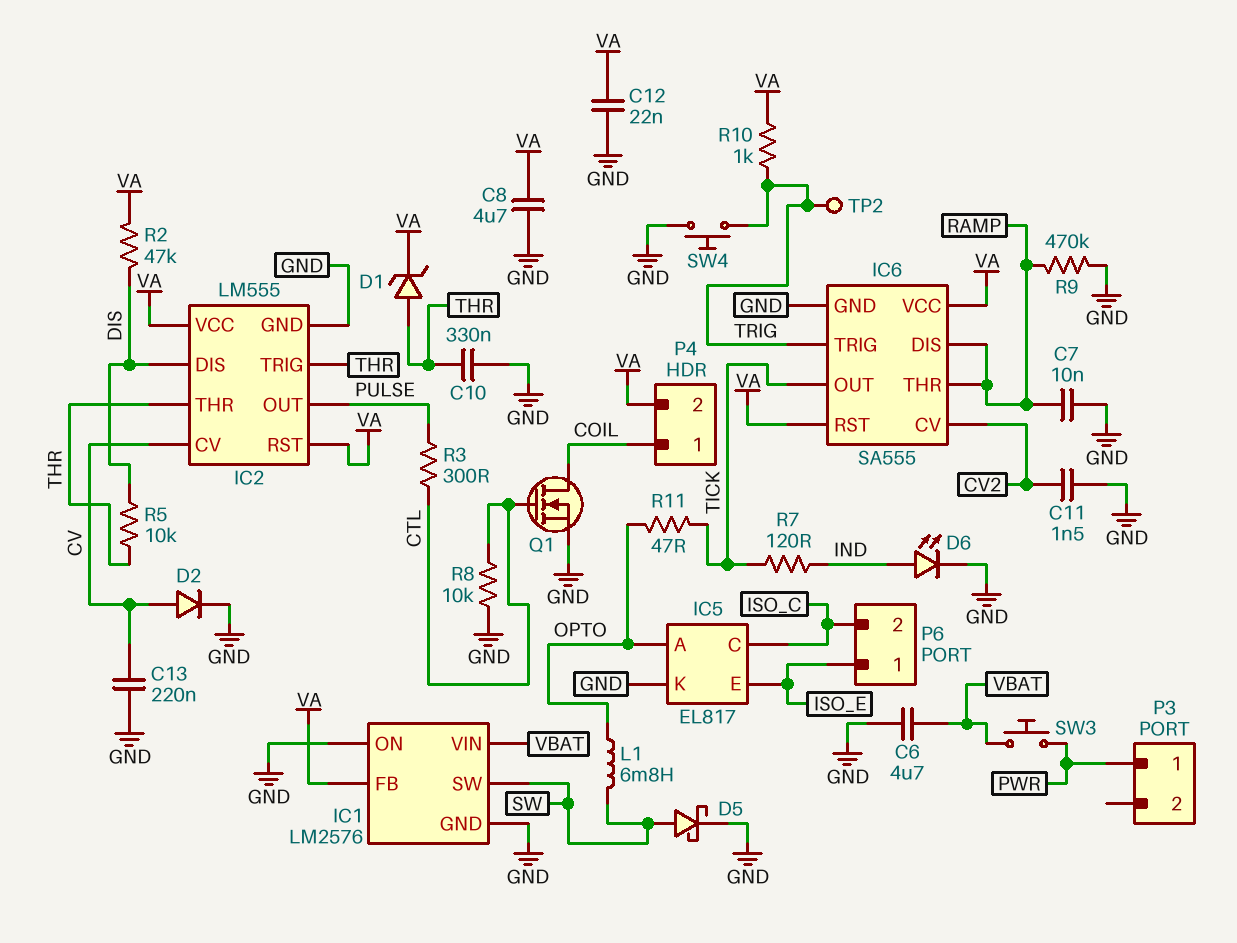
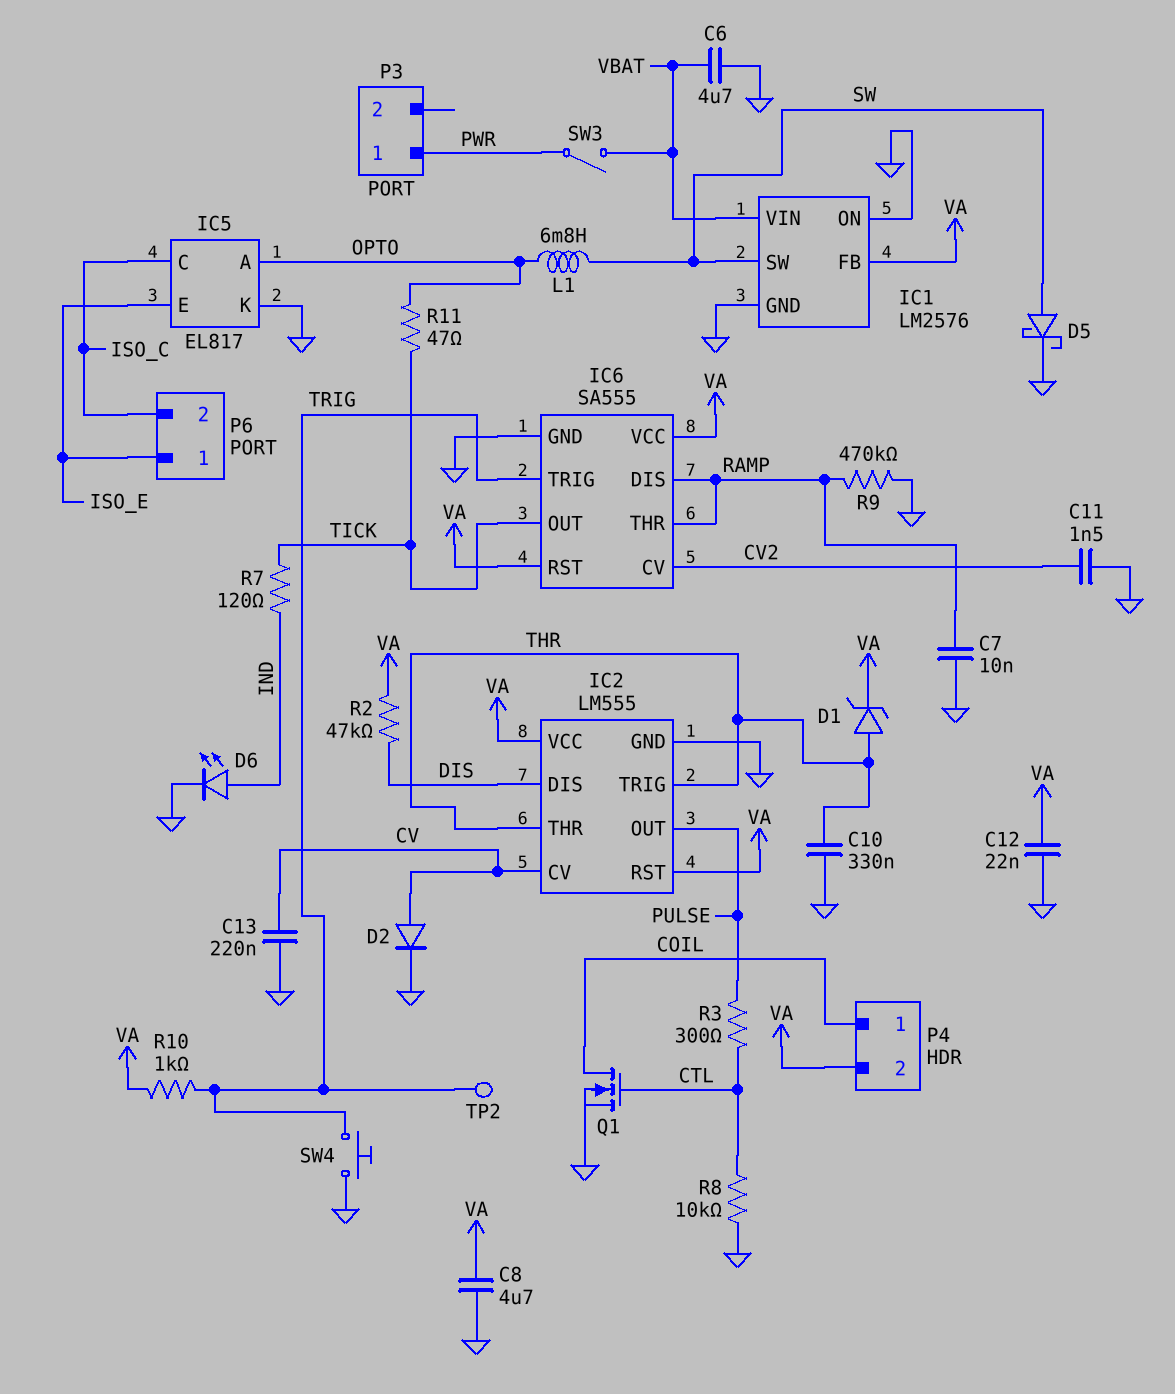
R5: 10k (DIS, THR) -> none
SW3: button (PWR, VBAT) -> switch (PWR, VBAT)

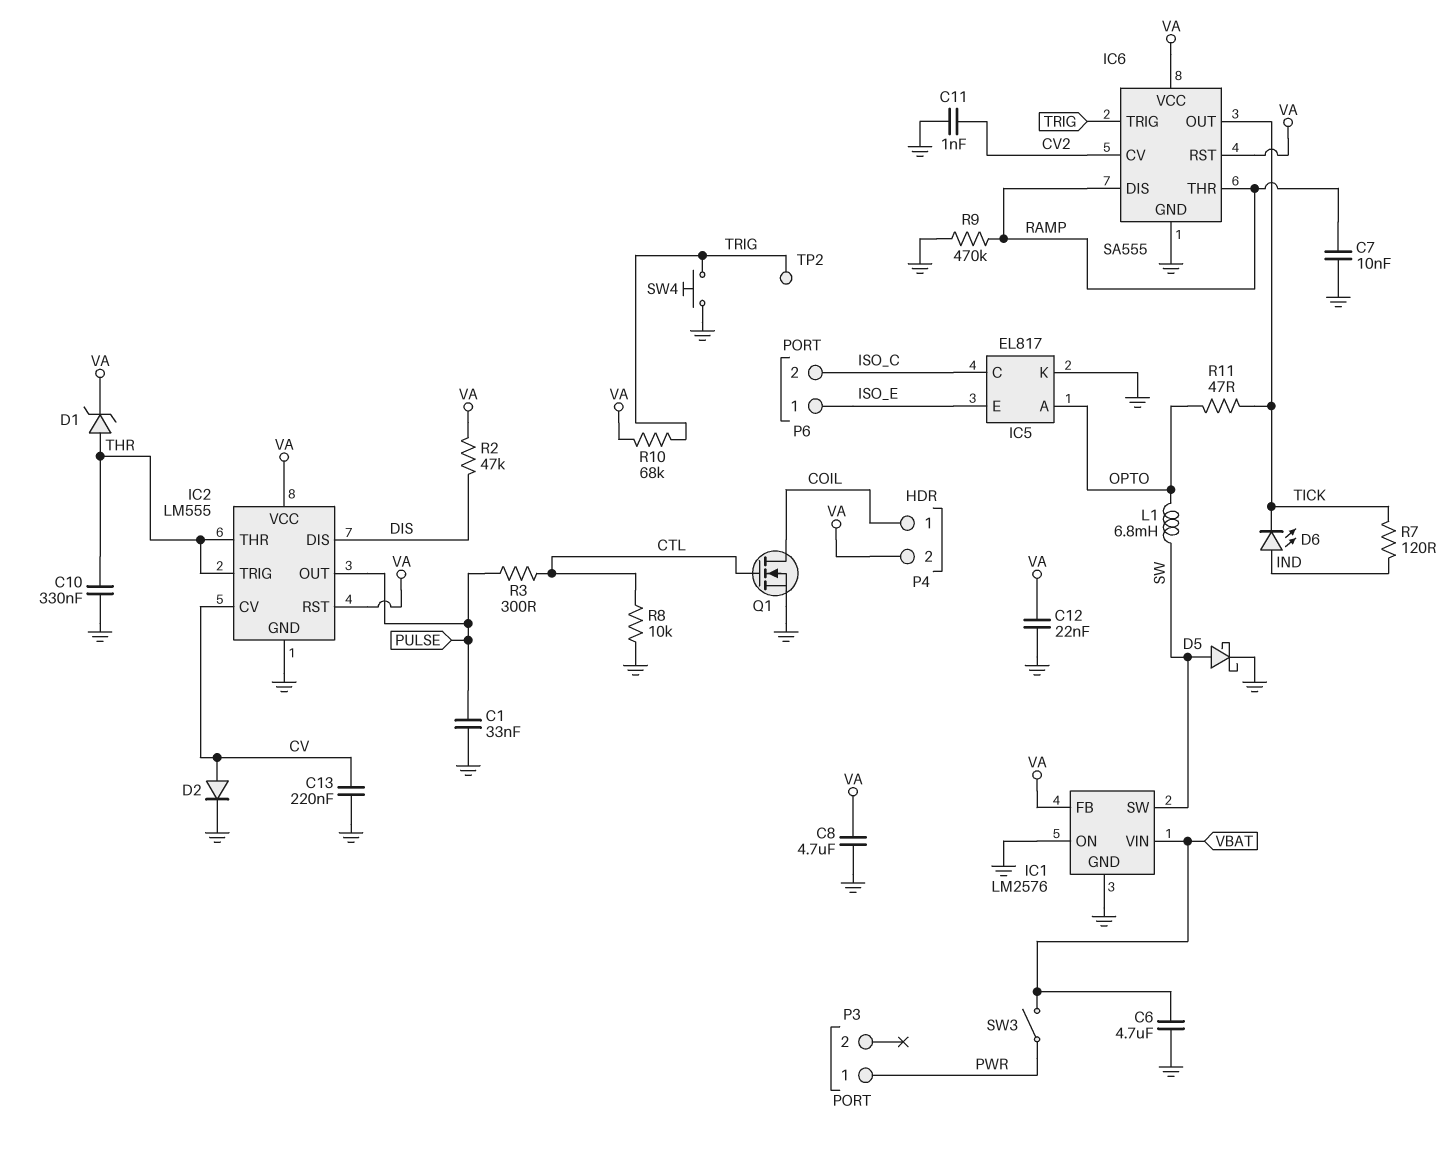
C1: none -> 33nF (GND, PULSE)
C11: 1.5nF (CV2, GND) -> 1nF (CV2, GND)
D6: LED (A IND, K GND) -> LED (A IND, K TICK)
R10: 1k (TRIG, VA) -> 68k (TRIG, VA)

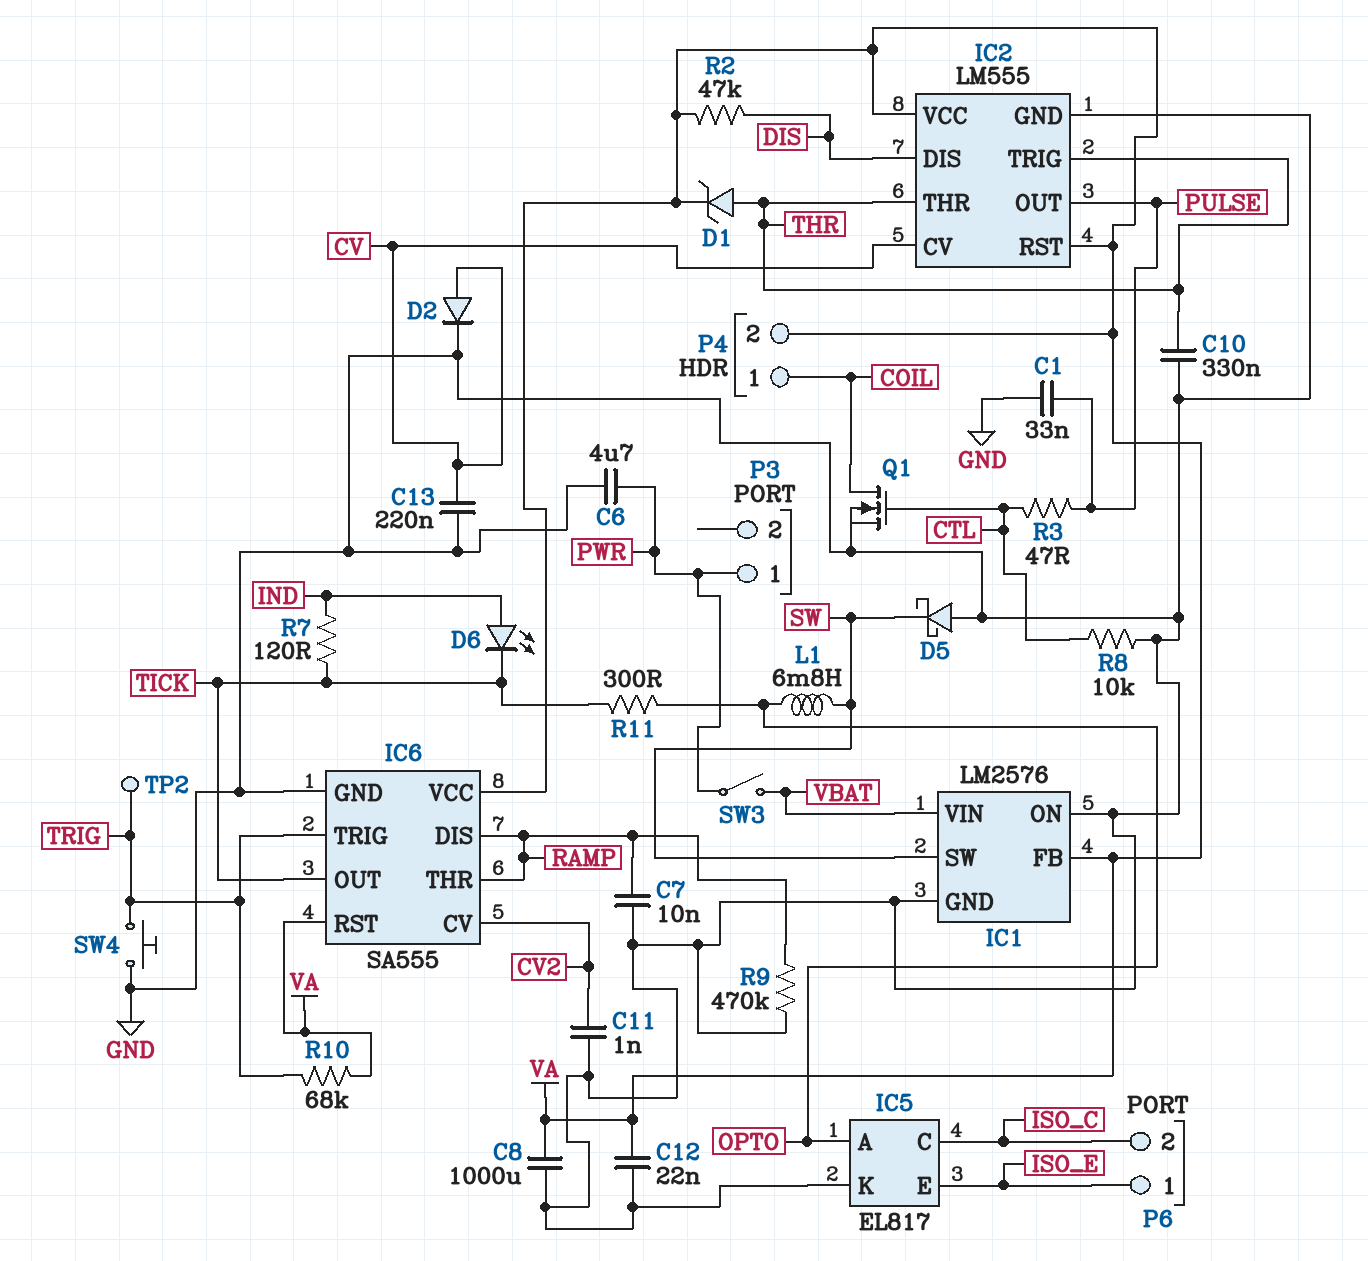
C6: 4.7uF (GND, VBAT) -> 4.7uF (GND, PWR)
C8: 4.7uF (GND, VA) -> 1000uF (GND, VA)
D5: schottky (A SW, K GND) -> schottky (A GND, K SW)
R3: 300 (CTL, PULSE) -> 47 (CTL, PULSE)
R11: 47 (OPTO, TICK) -> 300 (OPTO, TICK)

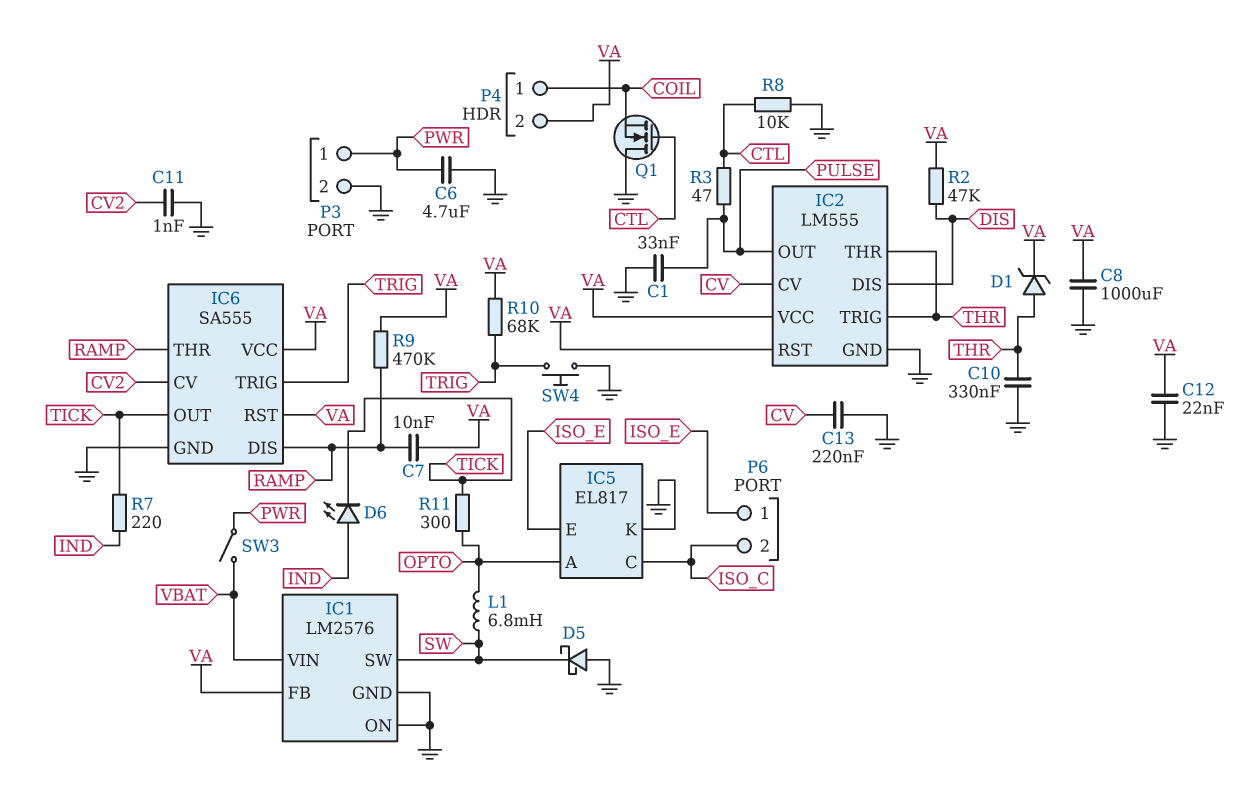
C7: 10nF (GND, RAMP) -> 10nF (RAMP, VA)
D2: diode (A CV, K GND) -> none
P3 pin 2: none -> GND
Q1: NMOS (G CTL, D COIL, S GND) -> NMOS (G CTL, D GND, S COIL)
R7: 120 (IND, TICK) -> 220 (IND, TICK)
R9: 470k (GND, RAMP) -> 470k (RAMP, VA)
TP2: test point (TRIG) -> none

